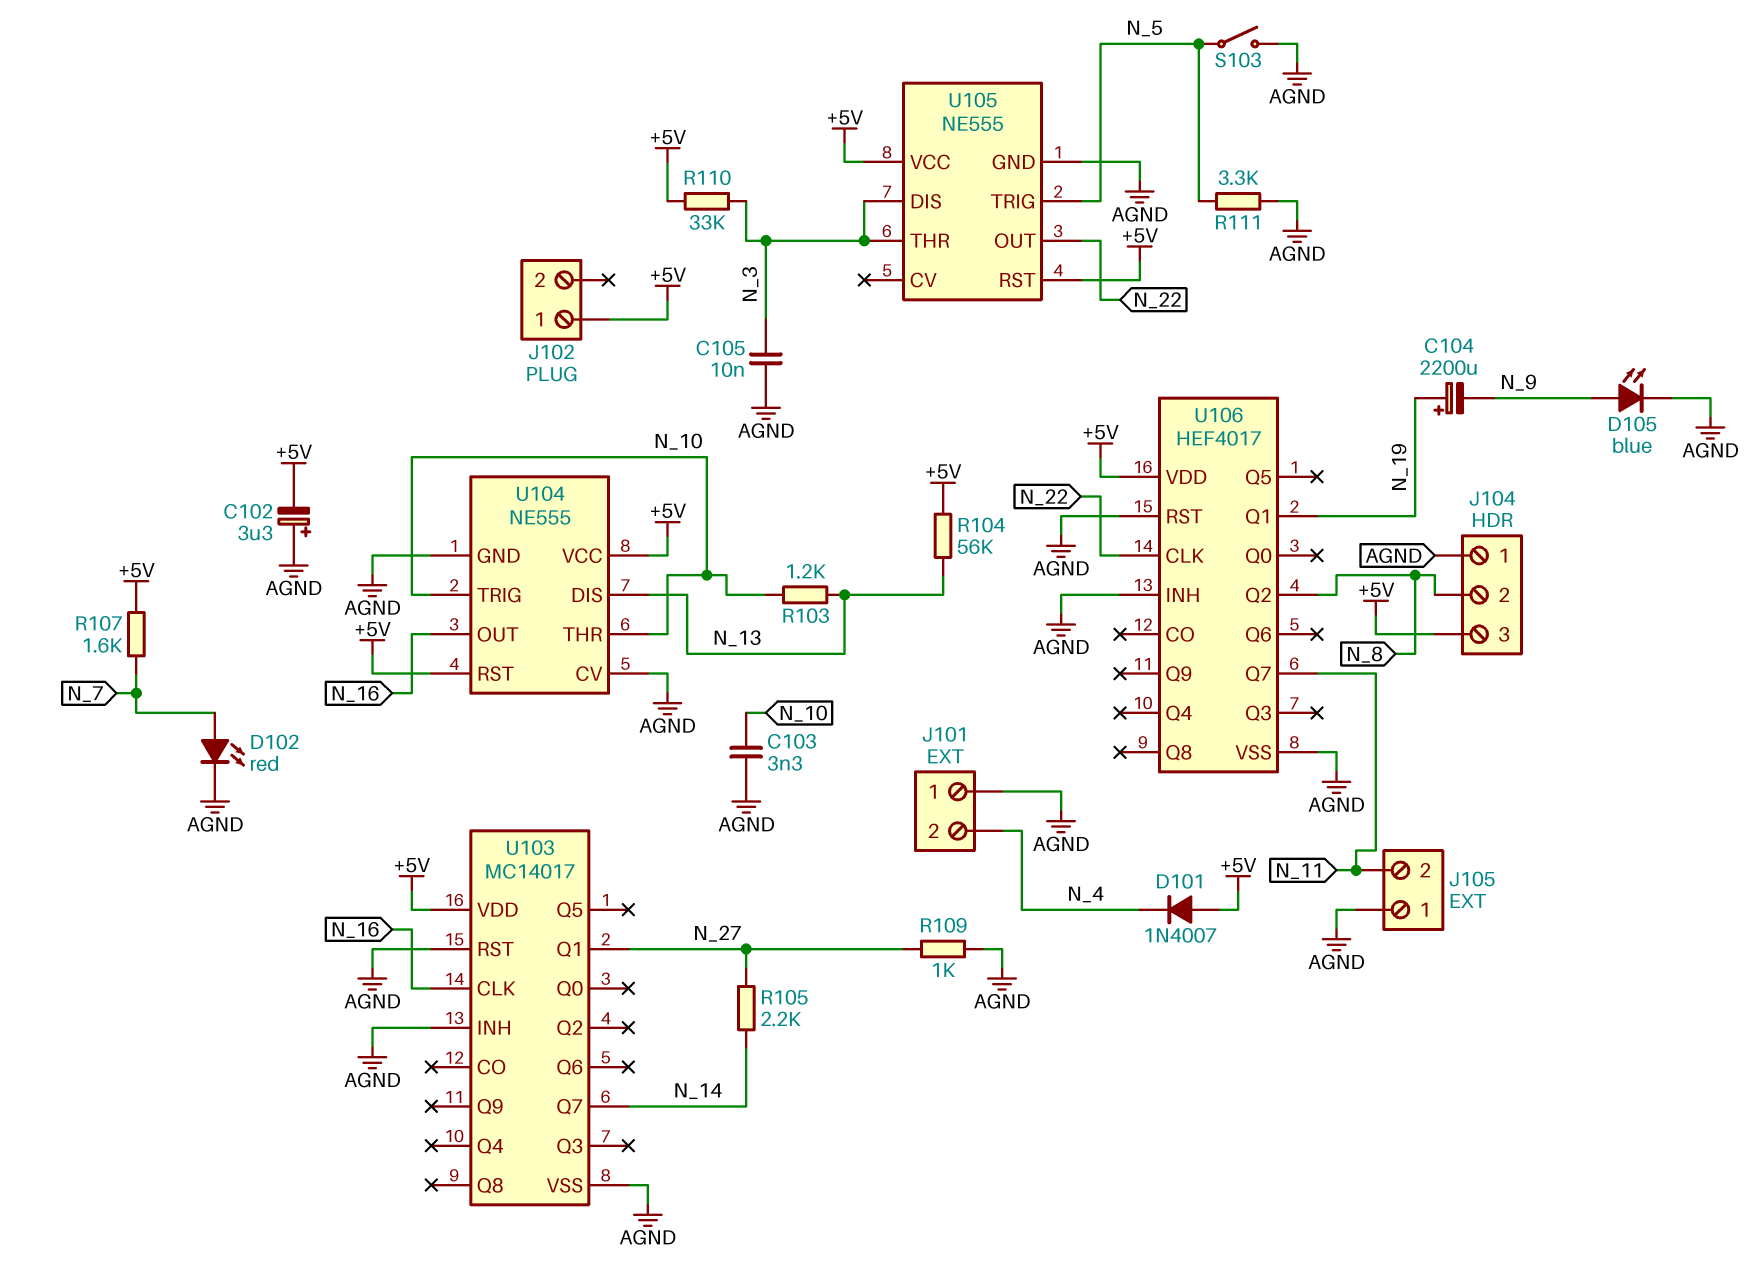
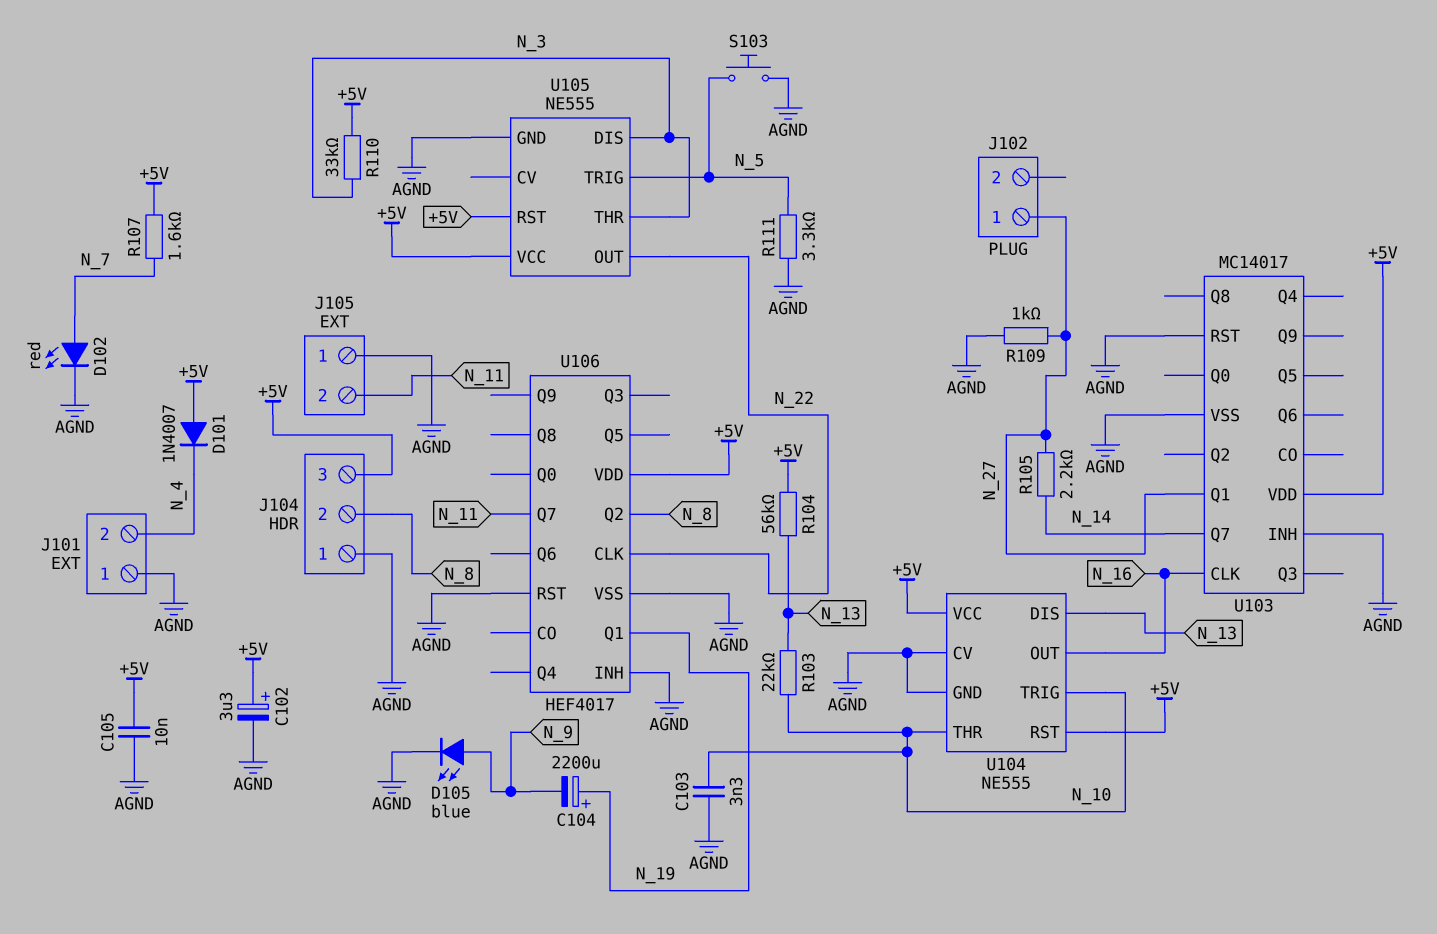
C102: 3.3uF (plus AGND, minus +5V) -> 3.3uF (plus +5V, minus AGND)
C105: 10nF (AGND, N_3) -> 10nF (+5V, AGND)
J102 pin 1: +5V -> N_27
R103: 1.2k (N_10, N_13) -> 22k (N_10, N_13)
S103: switch (AGND, N_5) -> button (AGND, N_5)

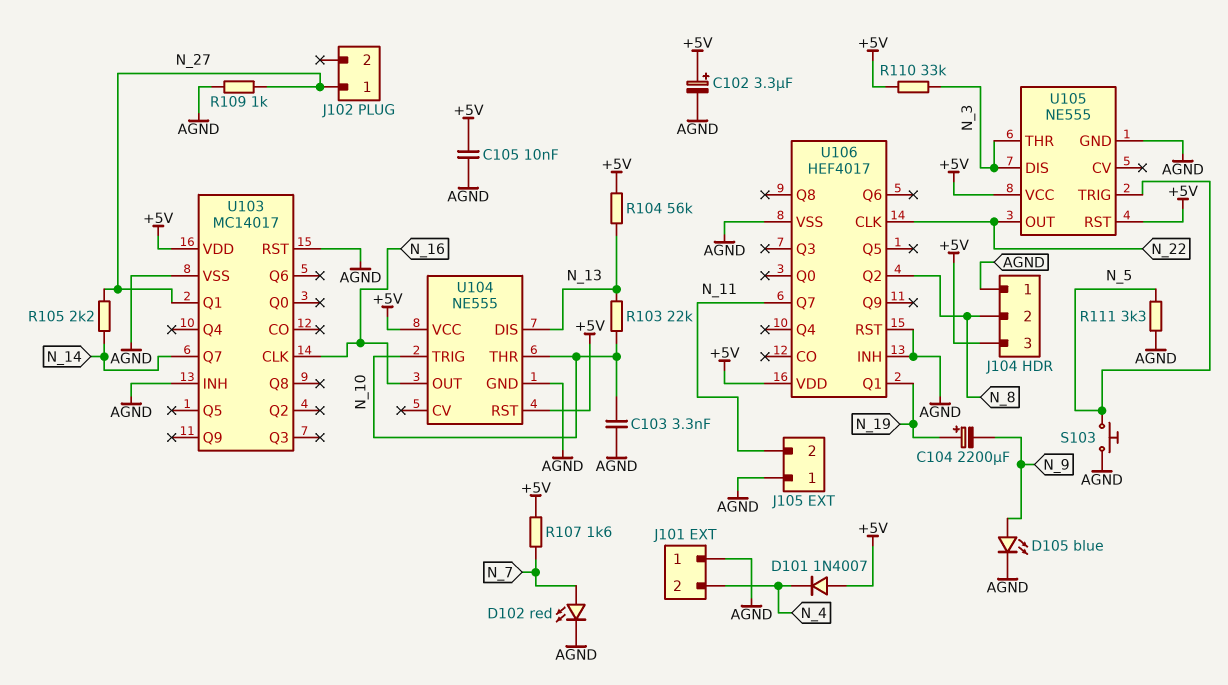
U104 pin CV: AGND -> none

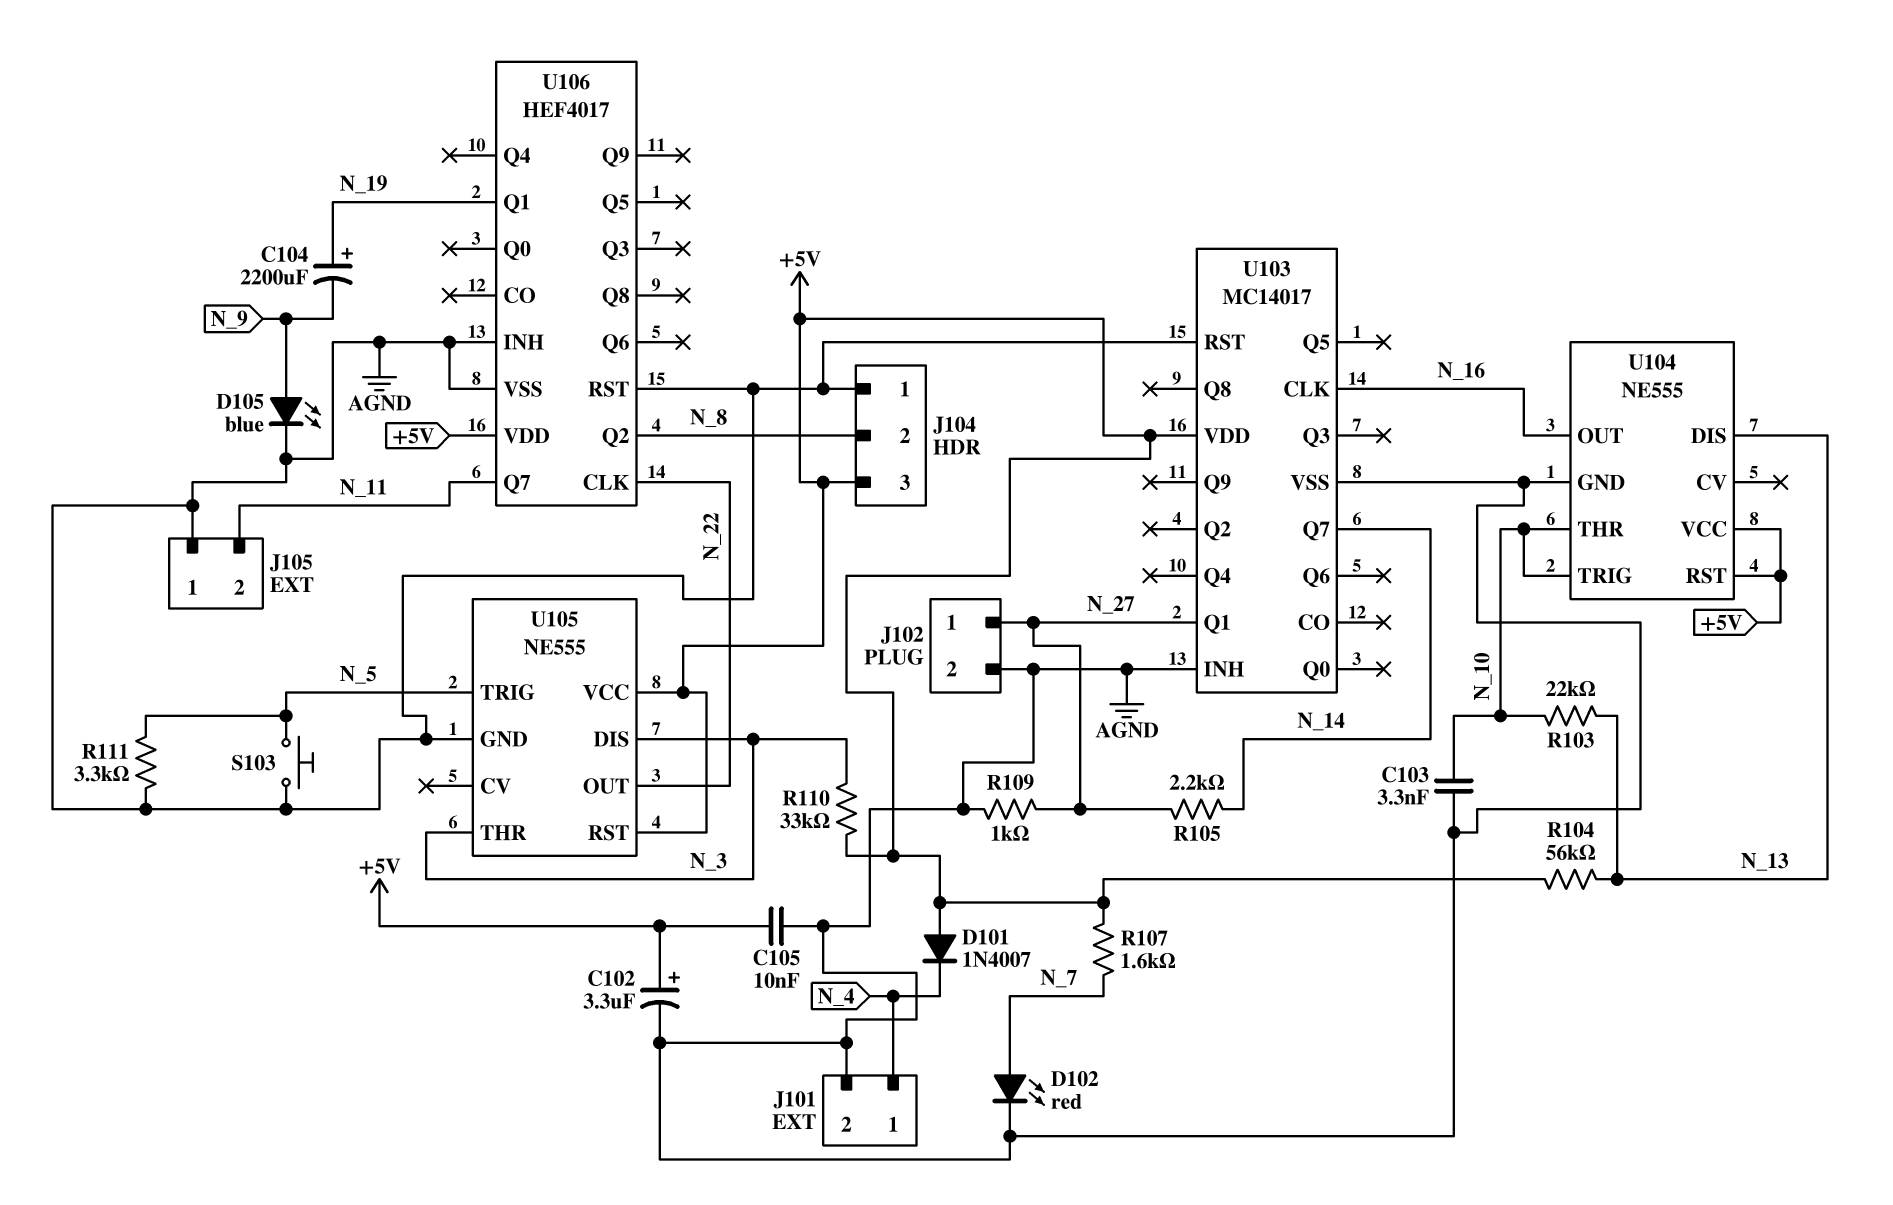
J101 pin 1: AGND -> N_4
J101 pin 2: N_4 -> AGND
J102 pin 2: none -> AGND

